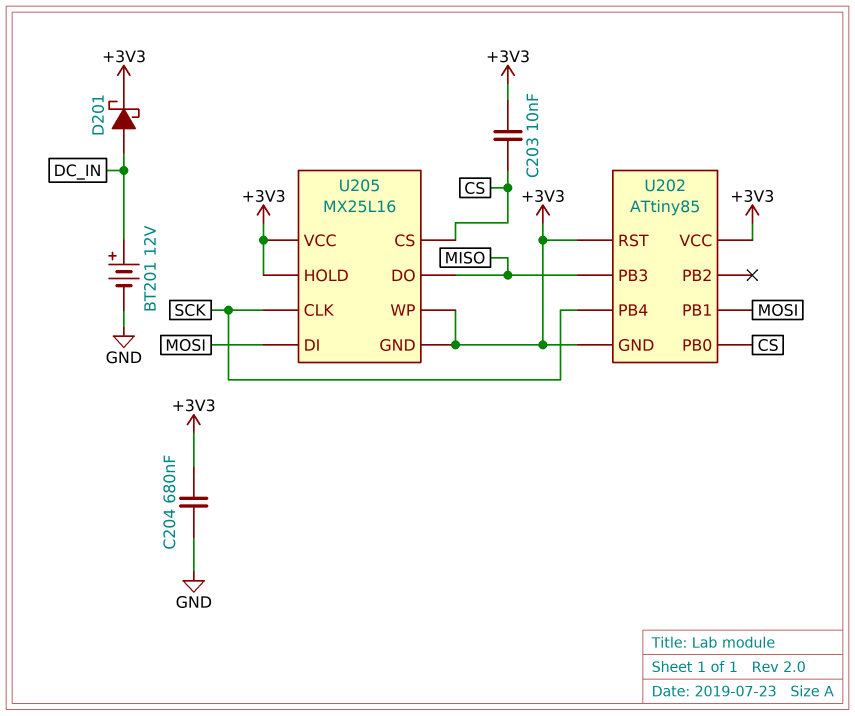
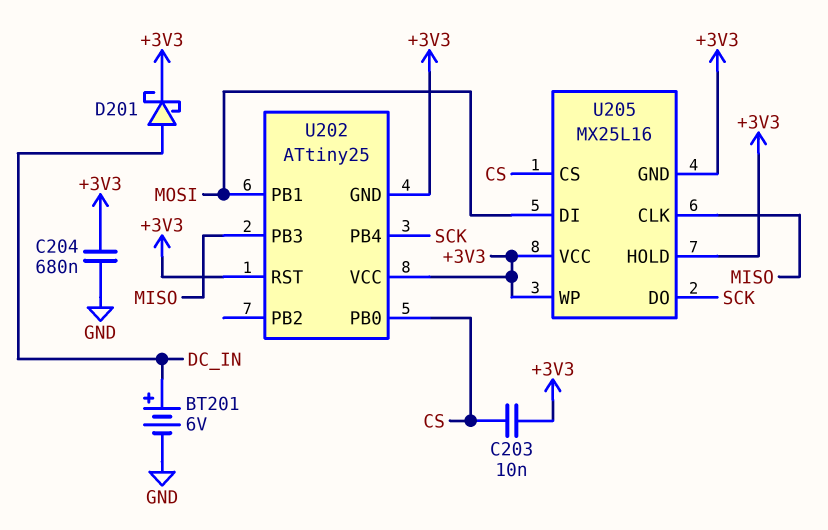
BT201: 12V (plus DC_IN, minus GND) -> 6V (plus DC_IN, minus GND)
U202: ATtiny85 -> ATtiny25
U205 pin CLK: SCK -> MISO
U205 pin DO: MISO -> SCK

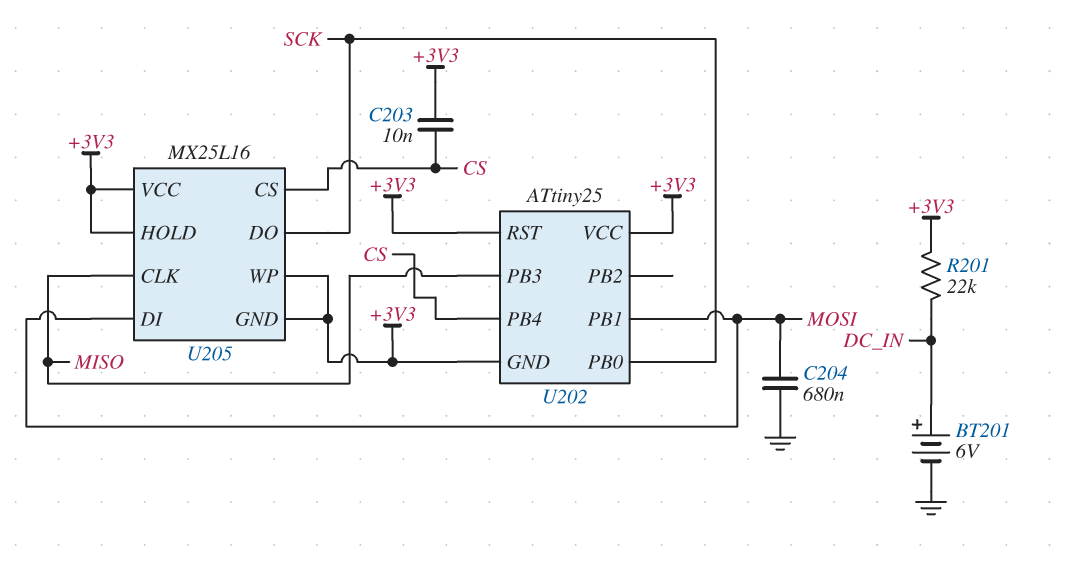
C204: 680nF (+3V3, GND) -> 680nF (GND, MOSI)
D201: schottky (A DC_IN, K +3V3) -> none
R201: none -> 22k (+3V3, DC_IN)
U202 pin PB0: CS -> SCK
U202 pin PB4: SCK -> CS

